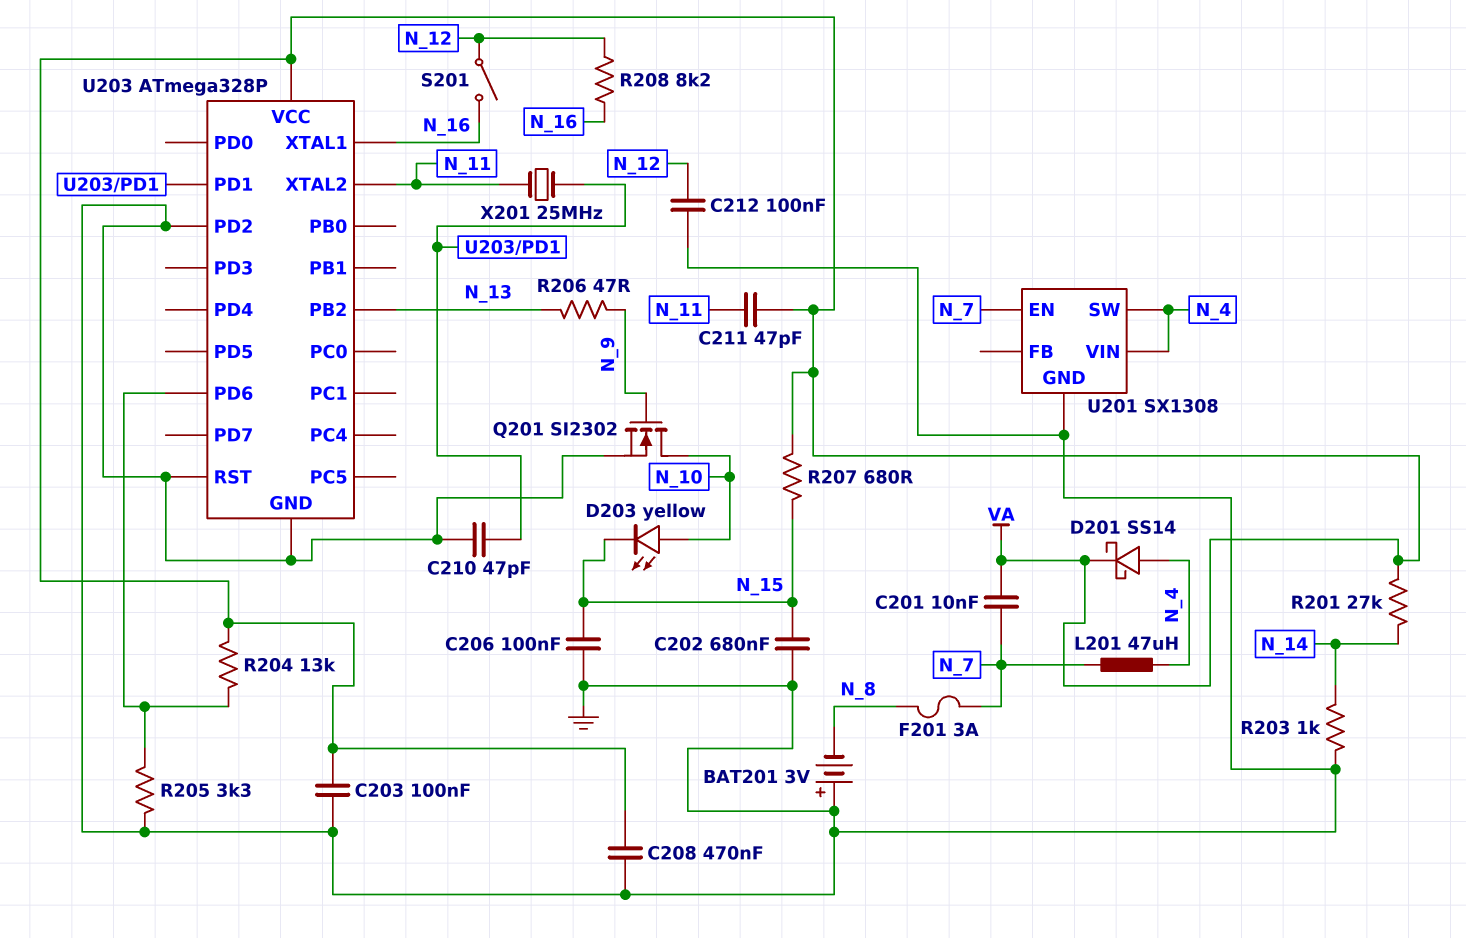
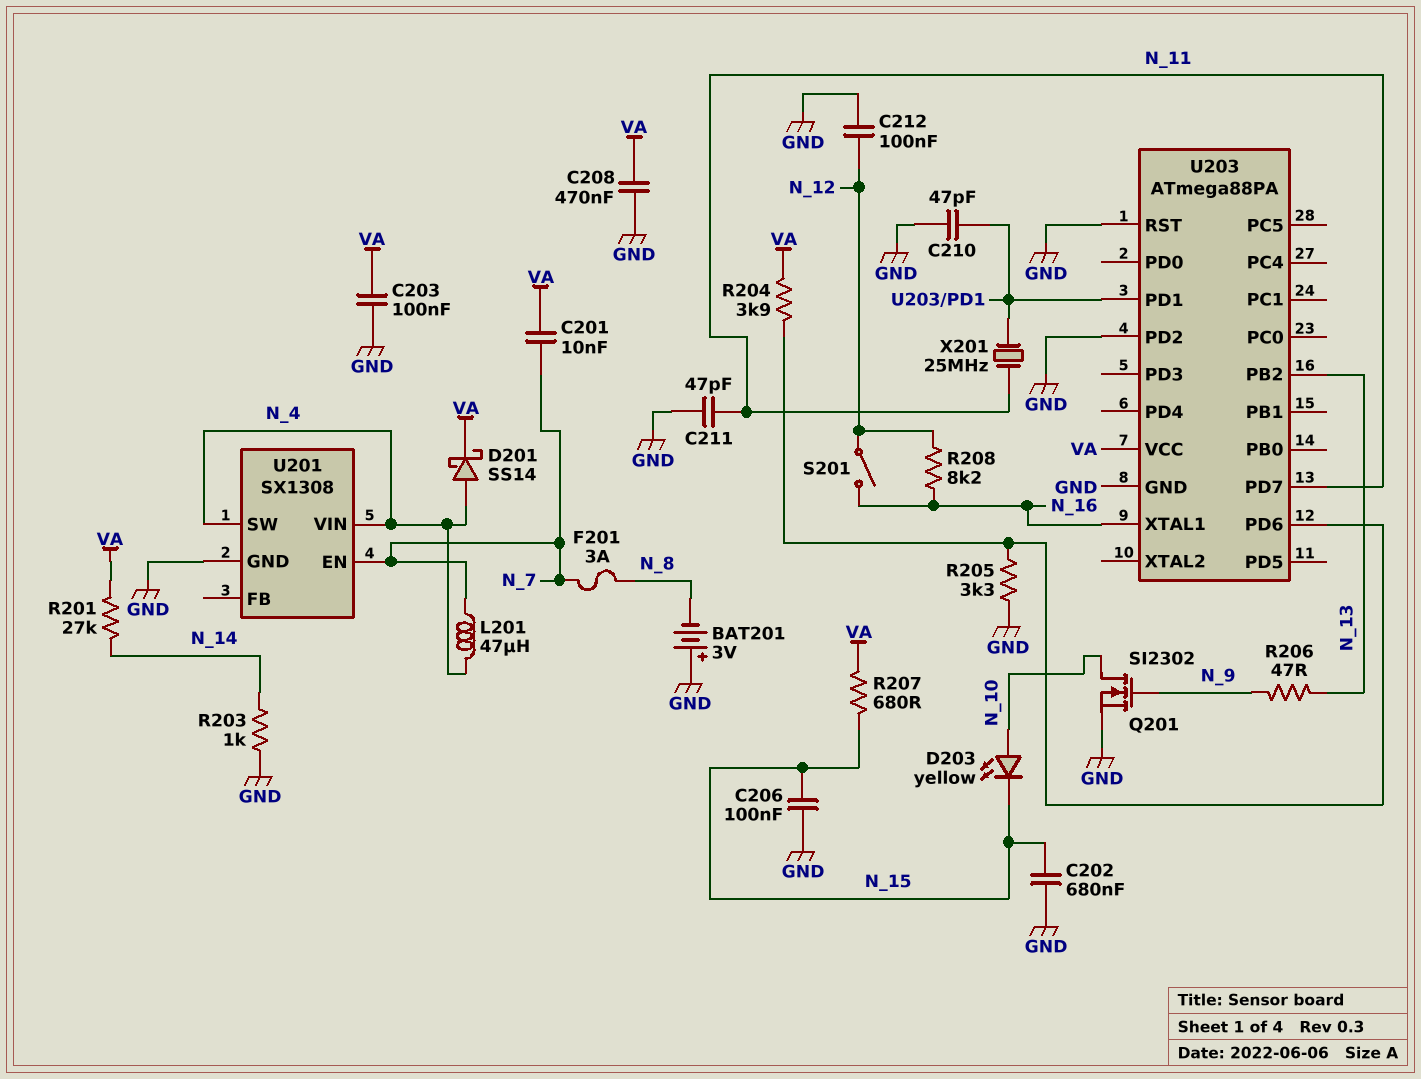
C211: 47pF (N_11, VA) -> 47pF (GND, N_11)
R204: 13k (U203/PD6, VA) -> 3.9k (U203/PD6, VA)
U203: ATmega328P -> ATmega88PA
U203 pin PD7: none -> N_11
U203 pin XTAL2: N_11 -> none

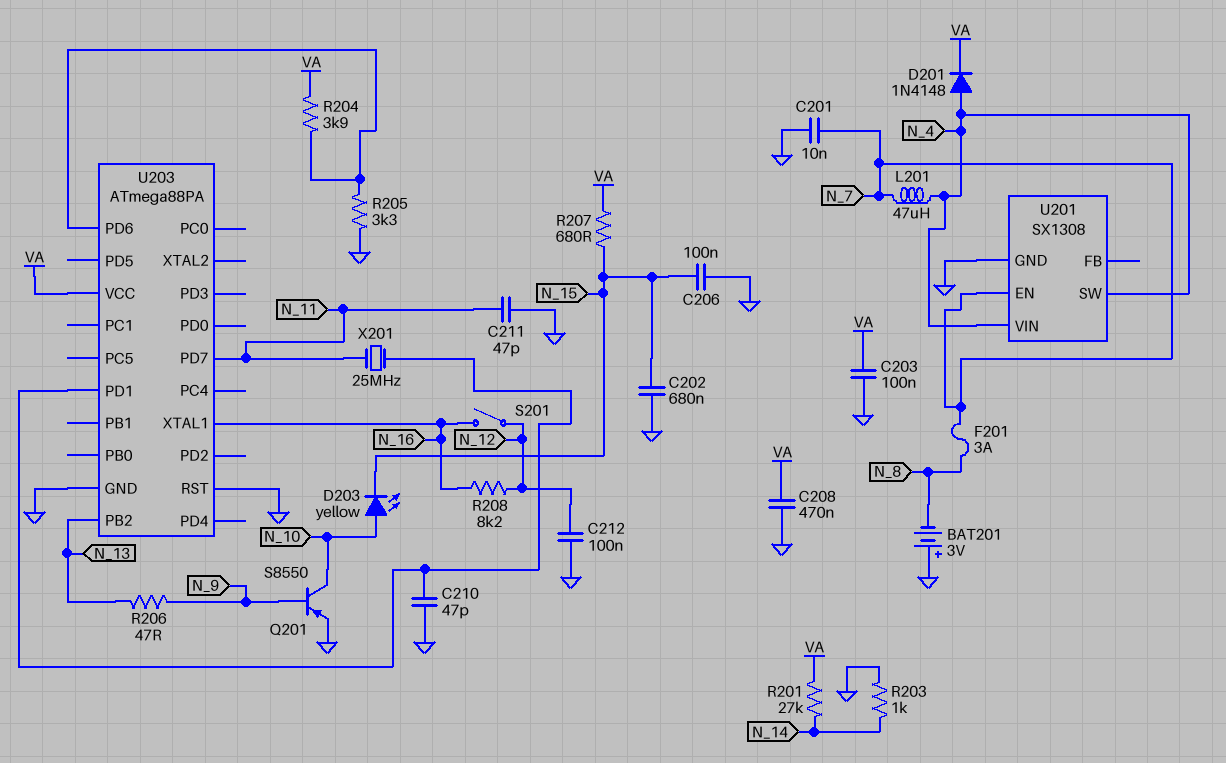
C201: 10nF (N_7, VA) -> 10nF (GND, N_7)
D201: schottky SS14 (A N_4, K VA) -> diode 1N4148 (A N_4, K VA)
Q201: NMOS SI2302 (G N_9, D N_10, S GND) -> PNP S8550 (B N_9, C N_10, E GND)
U203 pin PD2: GND -> none

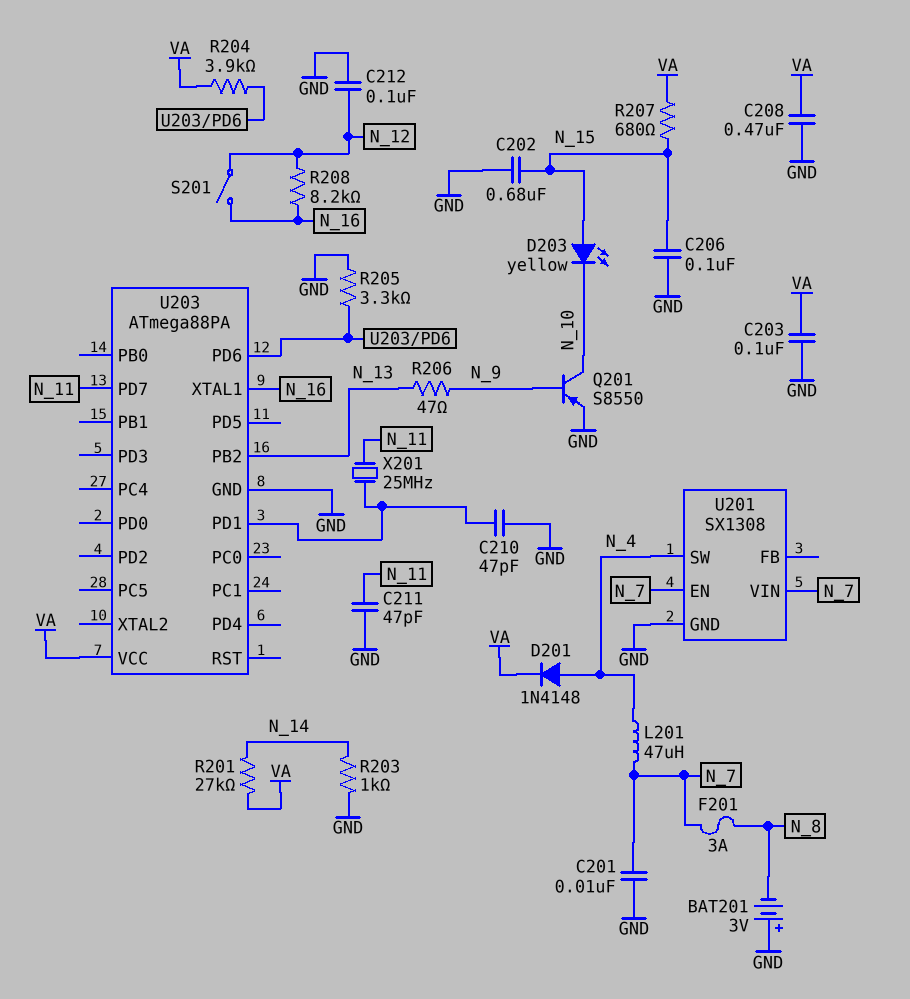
D203: LED yellow (A N_10, K N_15) -> LED yellow (A N_15, K N_10)
U201 pin VIN: N_4 -> N_7
U203 pin RST: GND -> none

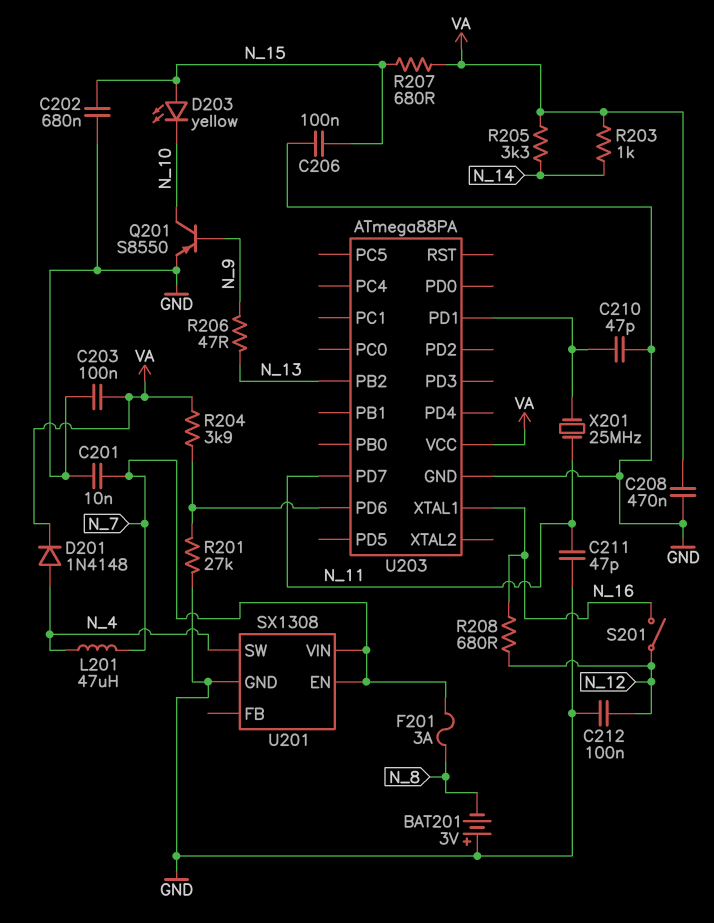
R201: 27k (N_14, VA) -> 27k (GND, U203/PD6)
R203: 1k (GND, N_14) -> 1k (N_14, VA)
R205: 3.3k (GND, U203/PD6) -> 3.3k (N_14, VA)
R208: 8.2k (N_12, N_16) -> 680 (N_12, N_16)

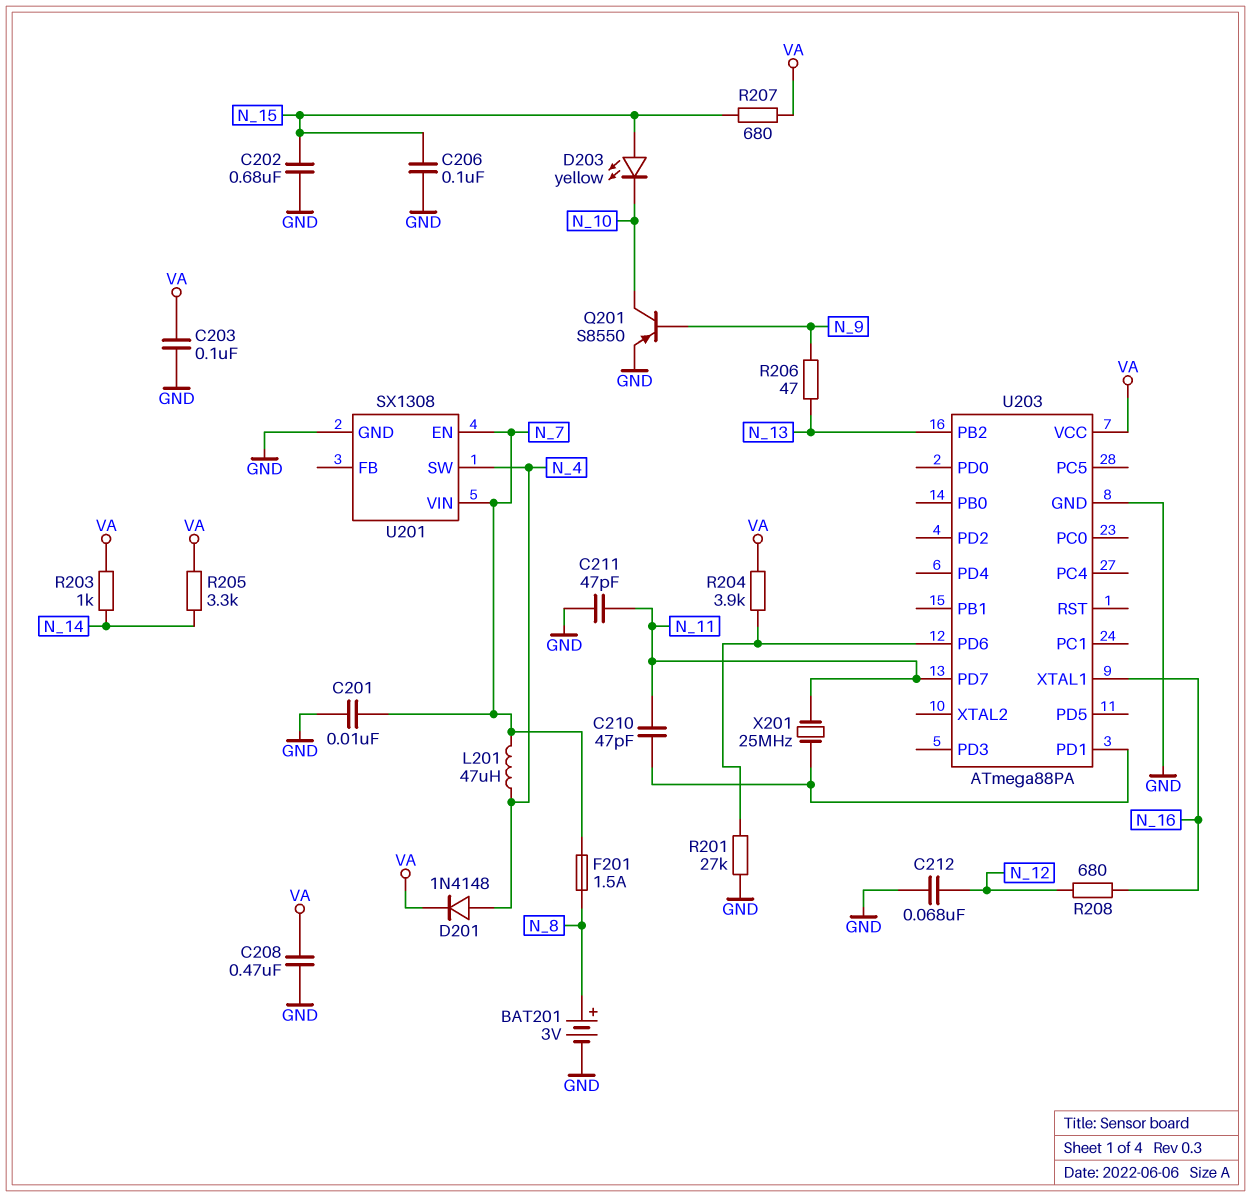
BAT201: 3V (plus GND, minus N_8) -> 3V (plus N_8, minus GND)
C210: 47pF (GND, U203/PD1) -> 47pF (N_11, U203/PD1)
C212: 100nF (GND, N_12) -> 68nF (GND, N_12)
F201: 3A (N_7, N_8) -> 1.5A (N_7, N_8)
S201: switch (N_12, N_16) -> none

